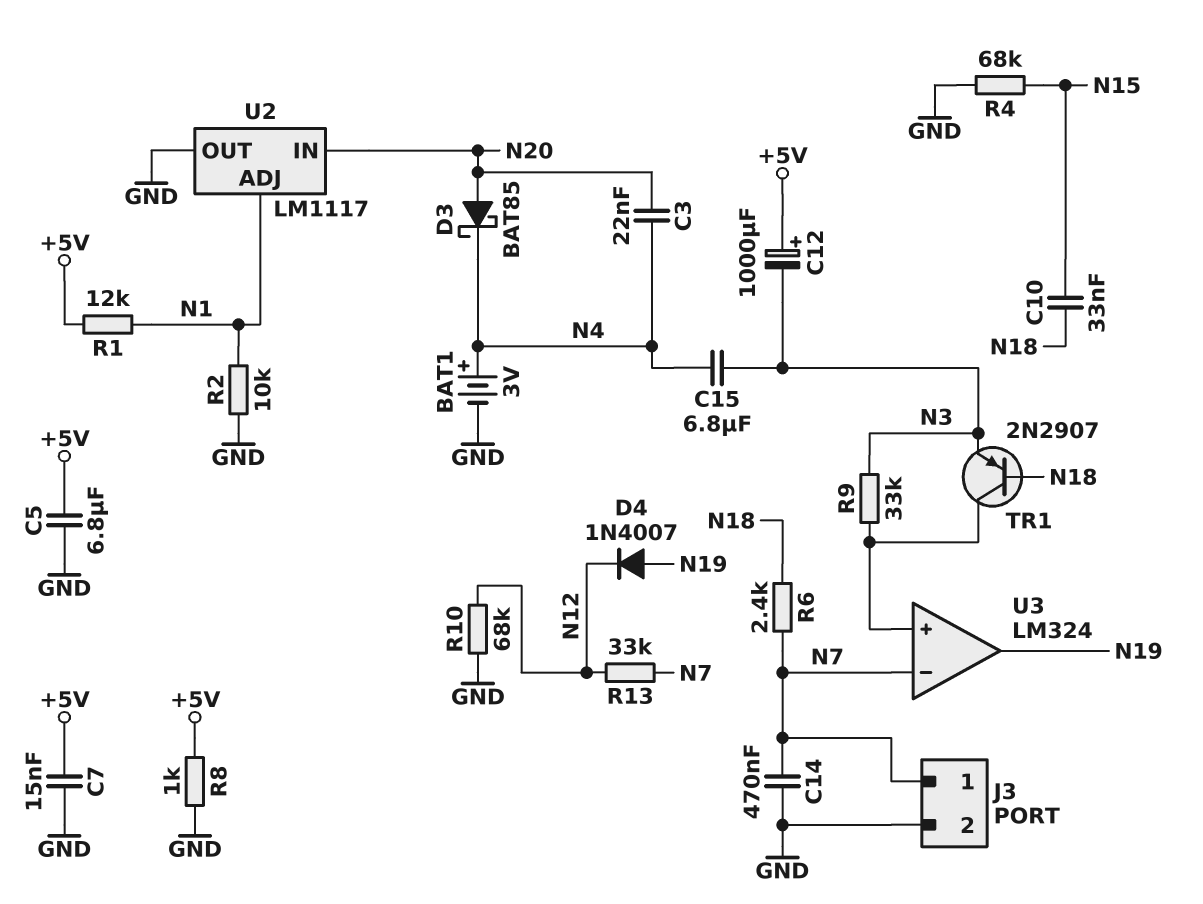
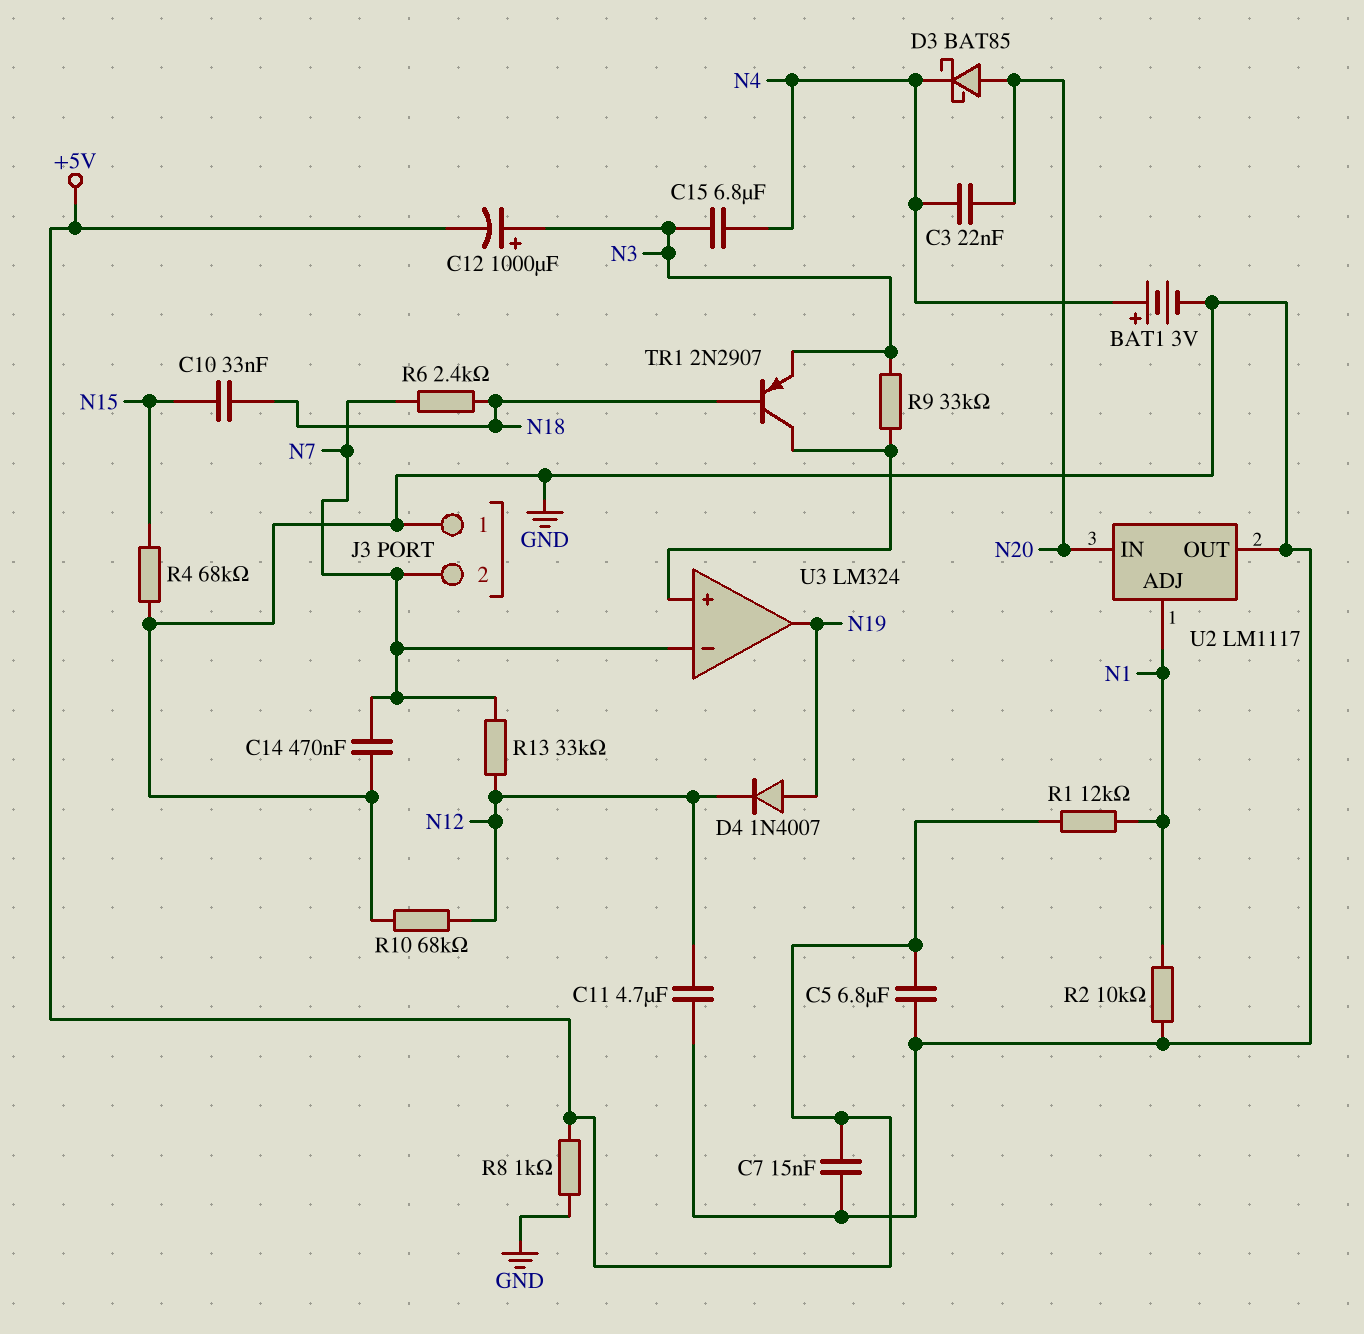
C11: none -> 4.7uF (GND, N12)
C12: 1000uF (plus +5V, minus N3) -> 1000uF (plus N3, minus +5V)
J3 pin 1: N7 -> GND
J3 pin 2: GND -> N7

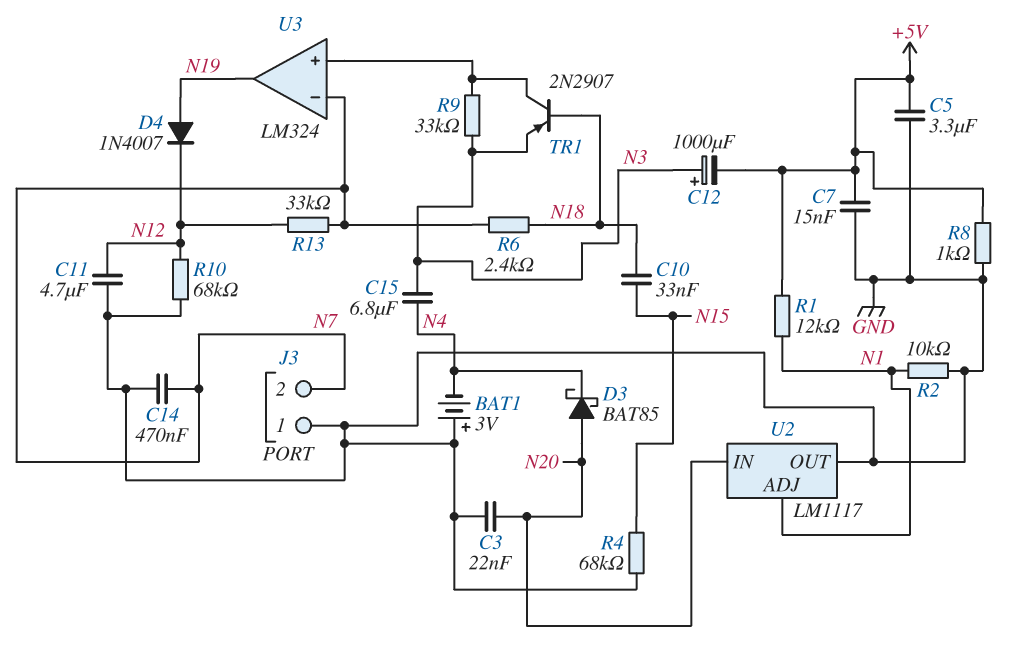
BAT1: 3V (plus N4, minus GND) -> 3V (plus GND, minus N4)
C3: 22nF (N4, N20) -> 22nF (GND, N20)
C5: 6.8uF (+5V, GND) -> 3.3uF (+5V, GND)

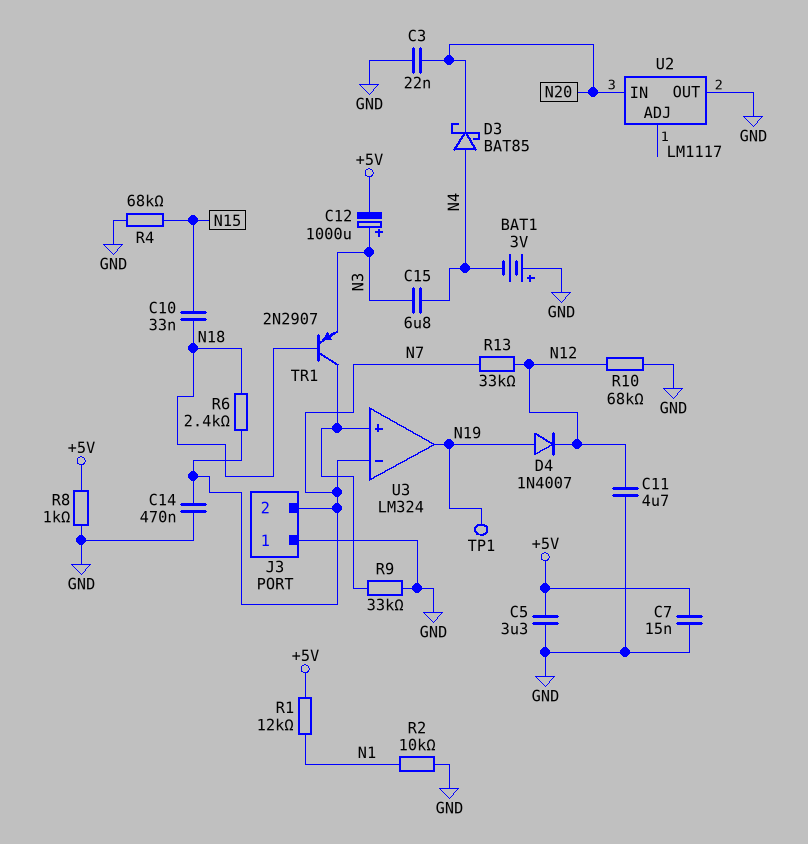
D3: schottky BAT85 (A N20, K N4) -> schottky BAT85 (A N4, K N20)
R9: 33k (N3, U3/in+) -> 33k (GND, U3/in+)
TP1: none -> test point (N19)
U2 pin ADJ: N1 -> none

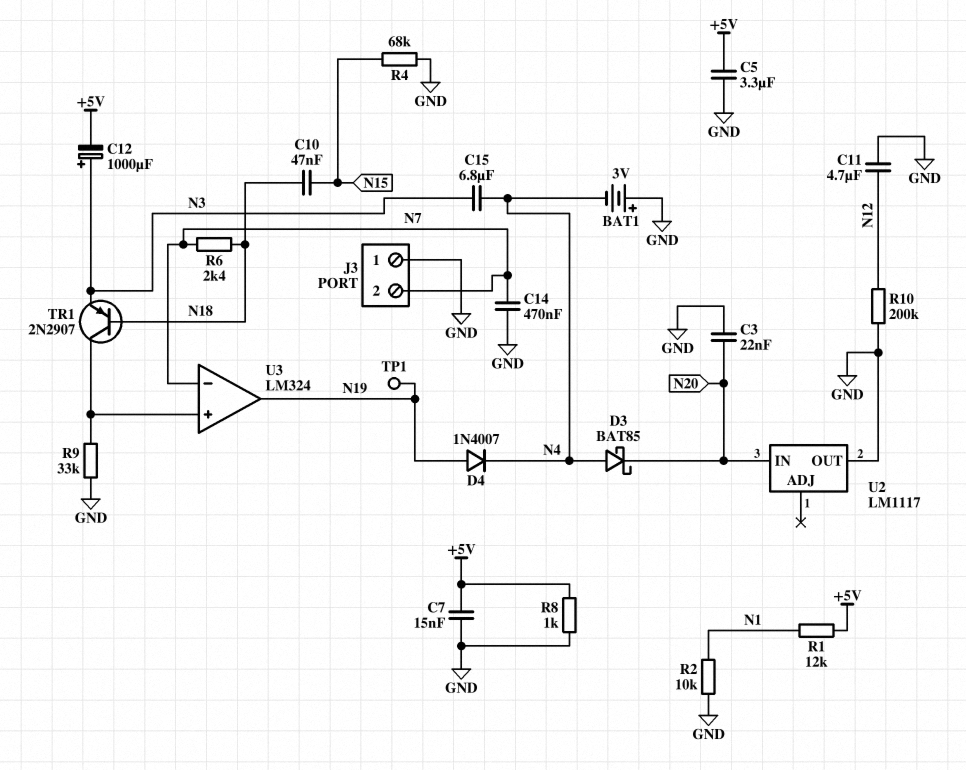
C10: 33nF (N15, N18) -> 47nF (N15, N18)
D4: diode 1N4007 (A N19, K N12) -> diode 1N4007 (A N19, K N4)
R10: 68k (GND, N12) -> 200k (GND, N12)
R13: 33k (N7, N12) -> none

